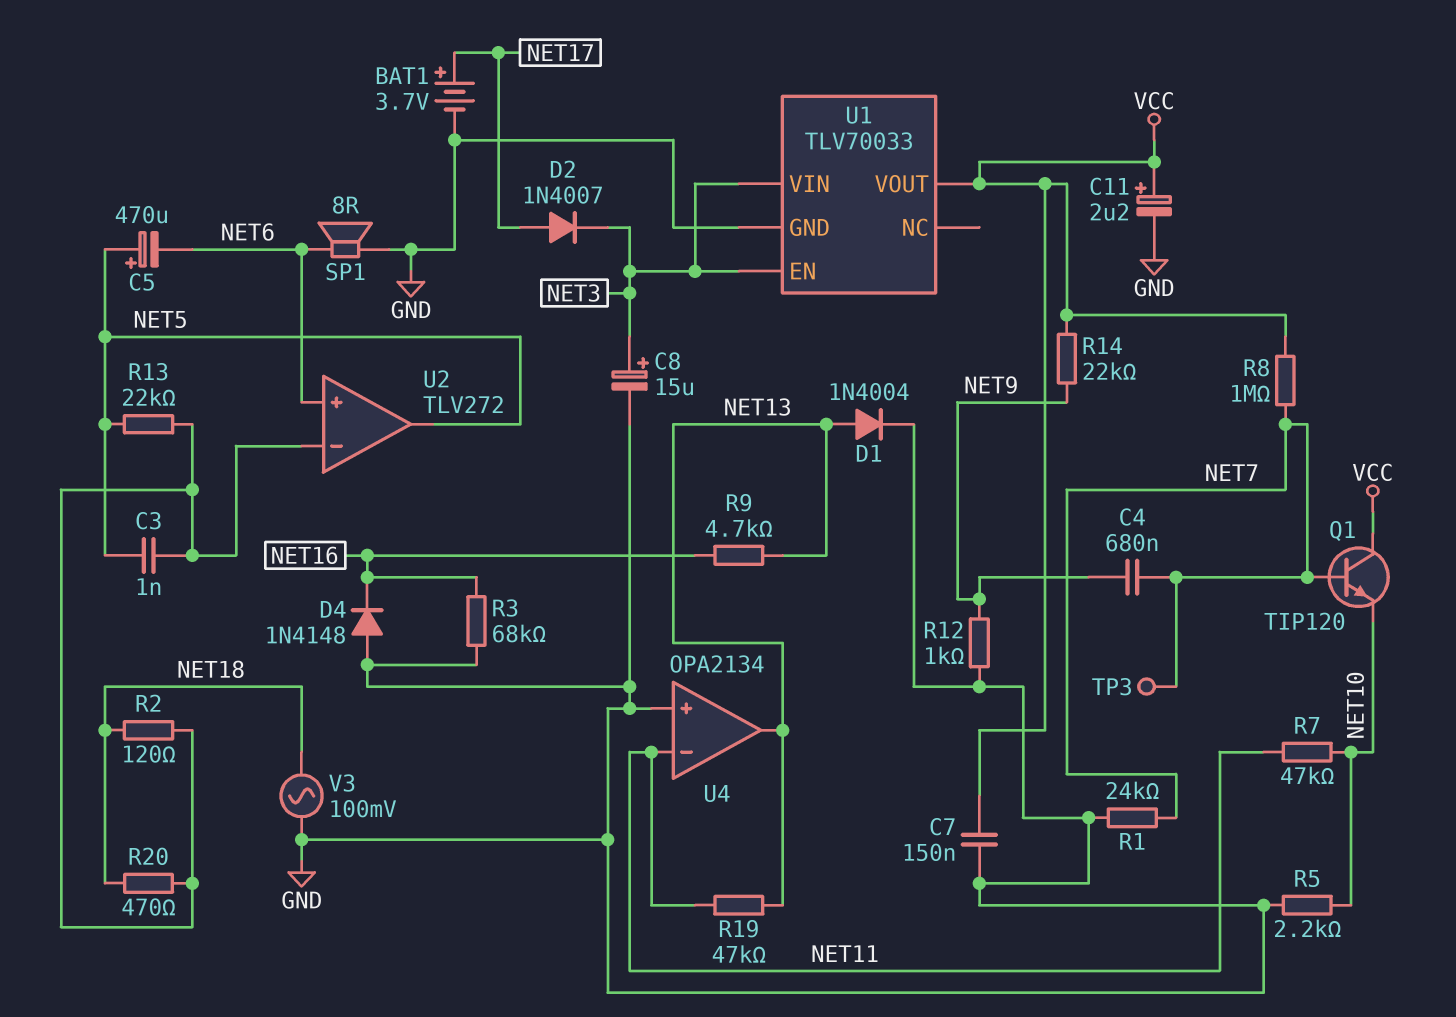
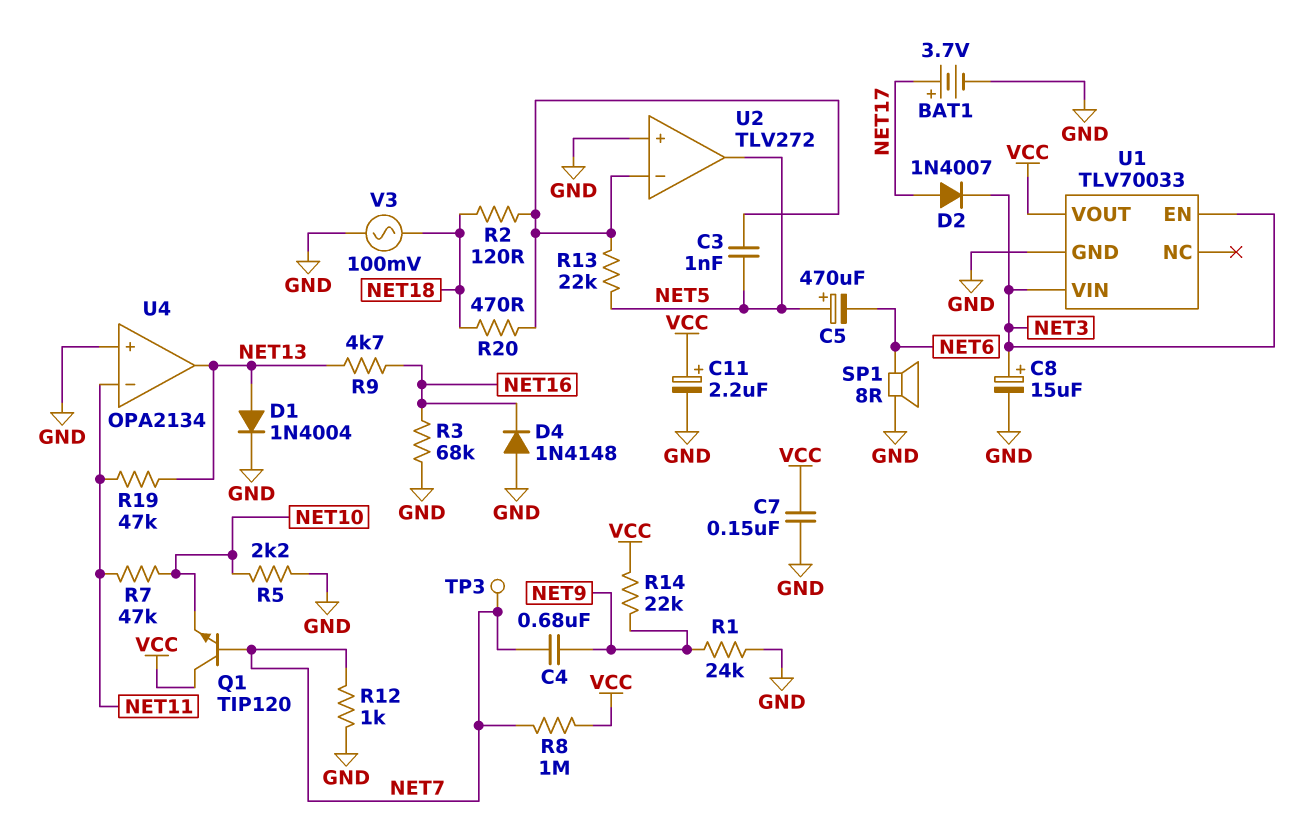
R1: 24k (GND, NET7) -> 24k (GND, NET9)
R12: 1k (GND, NET9) -> 1k (GND, NET7)
U2 pin in+: NET6 -> GND

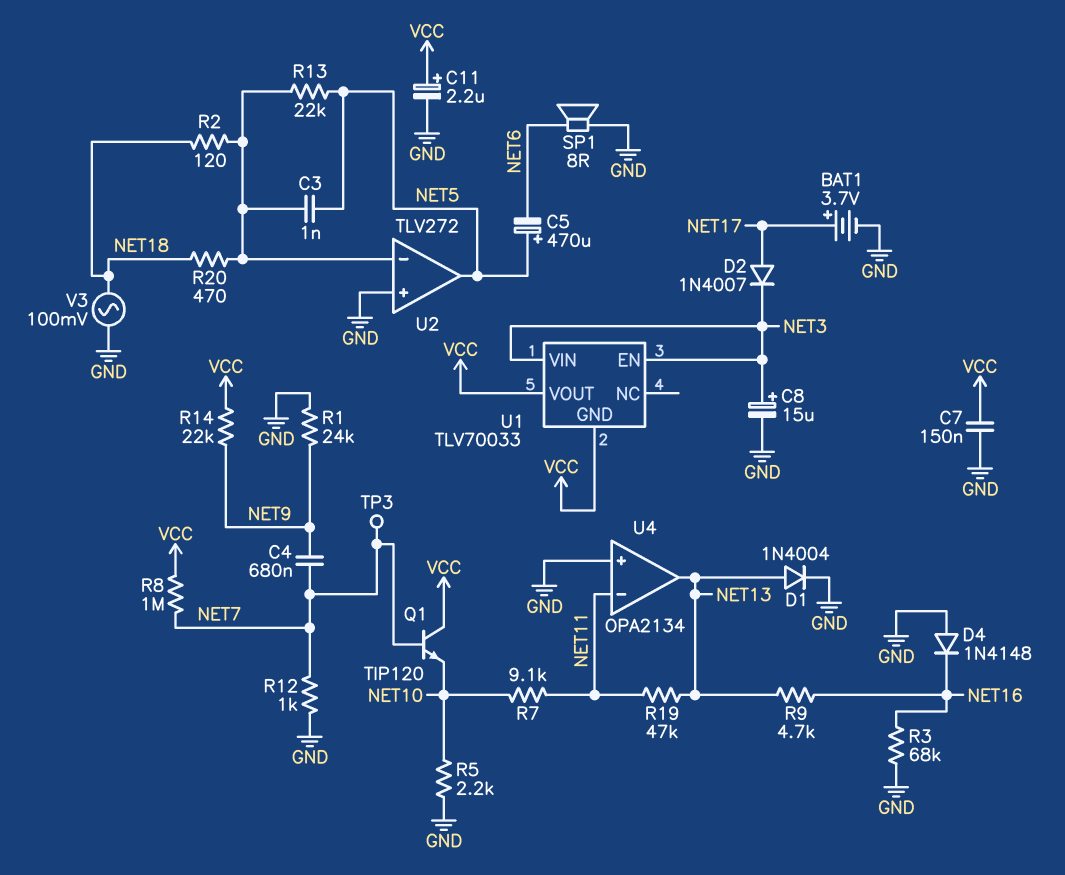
R7: 47k (NET10, NET11) -> 9.1k (NET10, NET11)
U1 pin GND: GND -> VCC

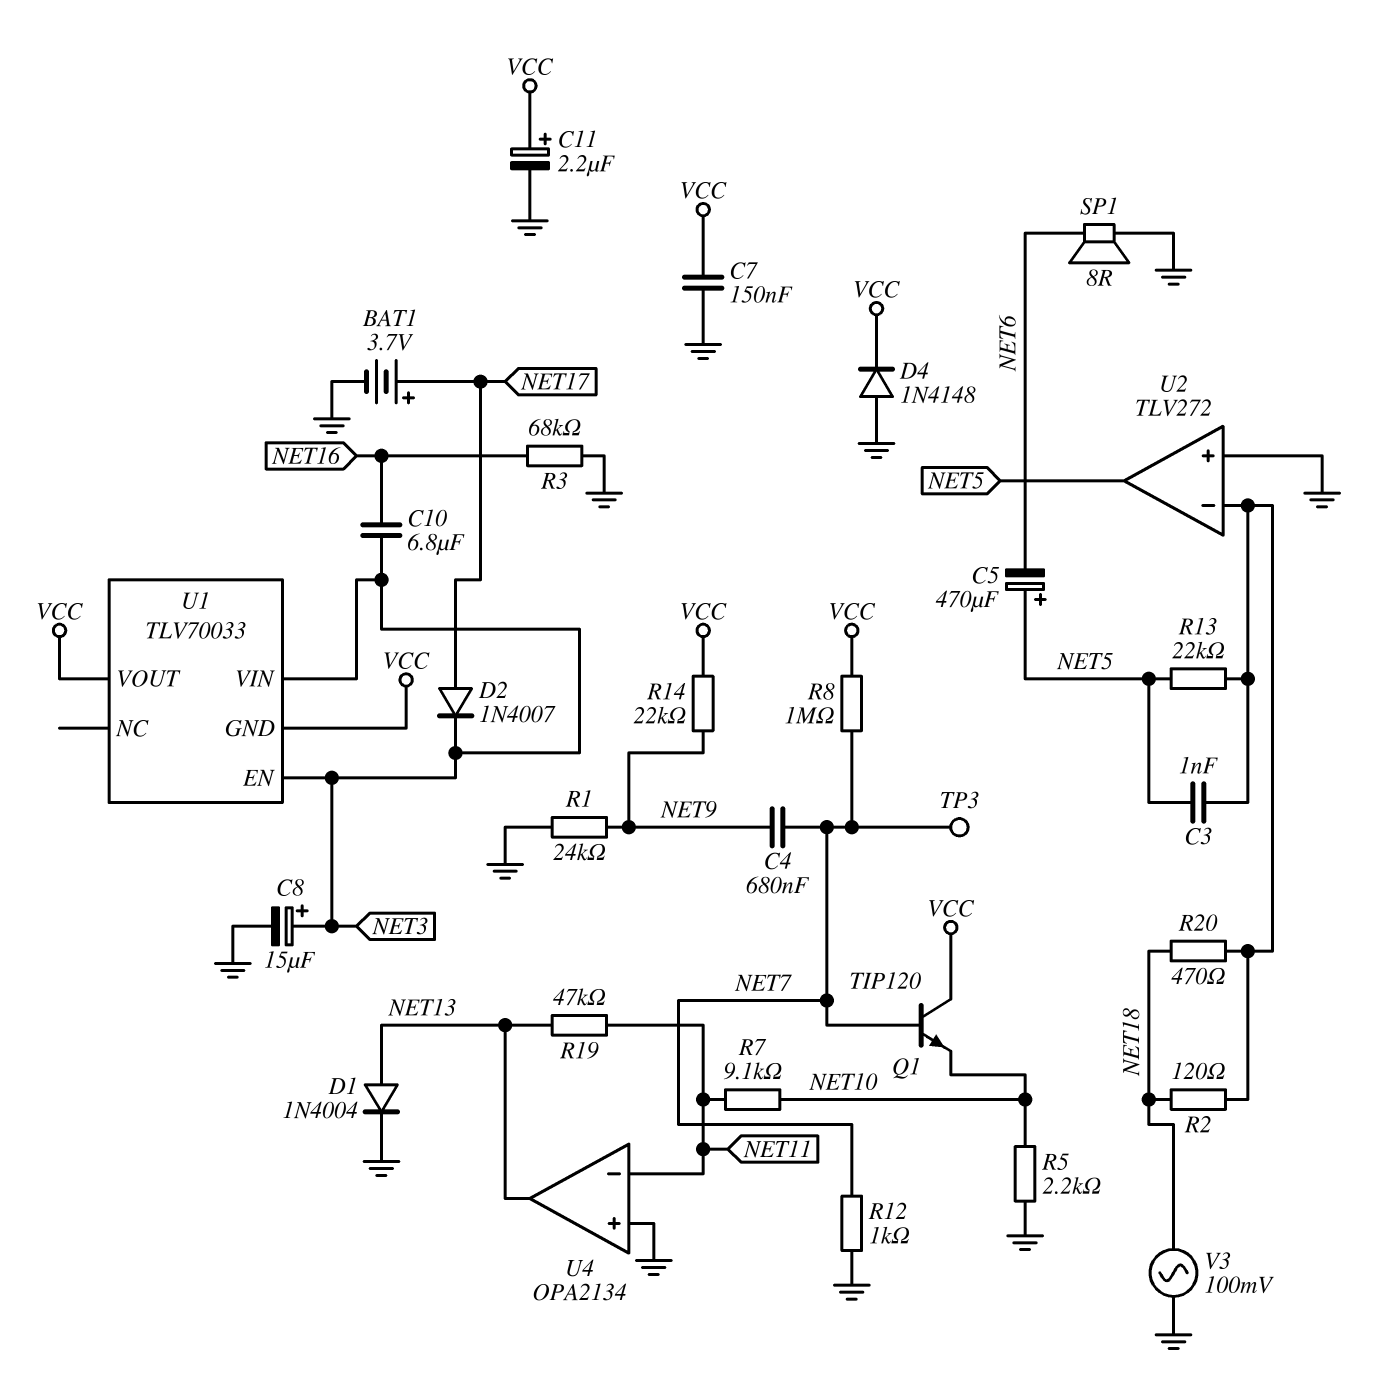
C10: none -> 6.8uF (NET3, NET16)
D4: diode 1N4148 (A GND, K NET16) -> diode 1N4148 (A GND, K VCC)
R9: 4.7k (NET13, NET16) -> none

